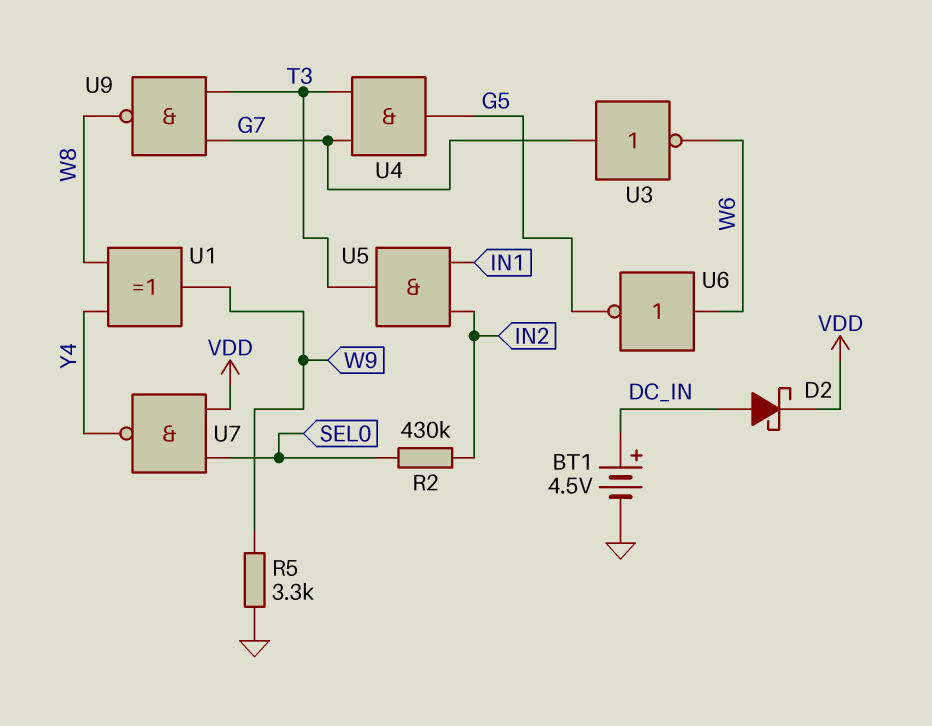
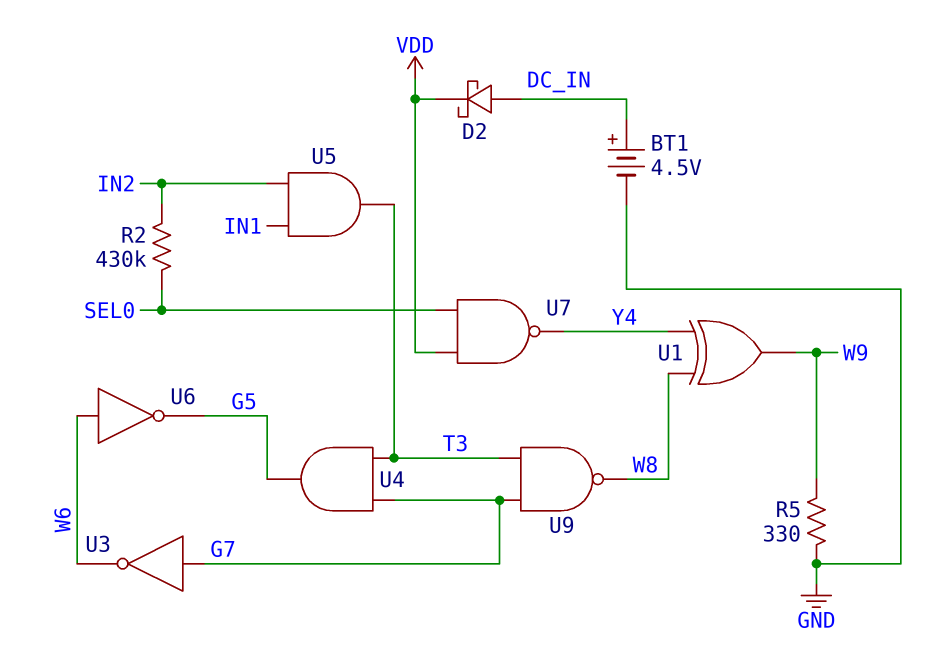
R5: 3.3k (GND, W9) -> 330 (GND, W9)

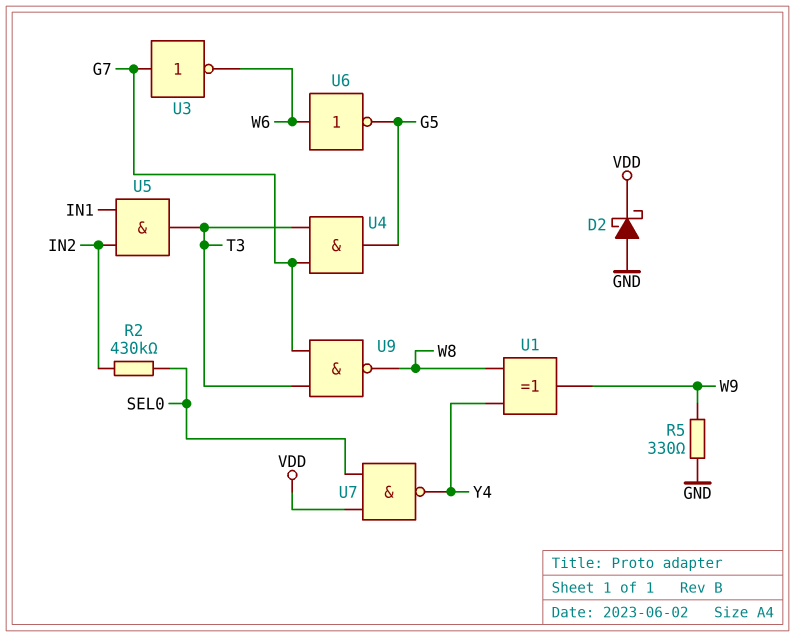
BT1: 4.5V (plus DC_IN, minus GND) -> none
D2: schottky (A DC_IN, K VDD) -> schottky (A GND, K VDD)

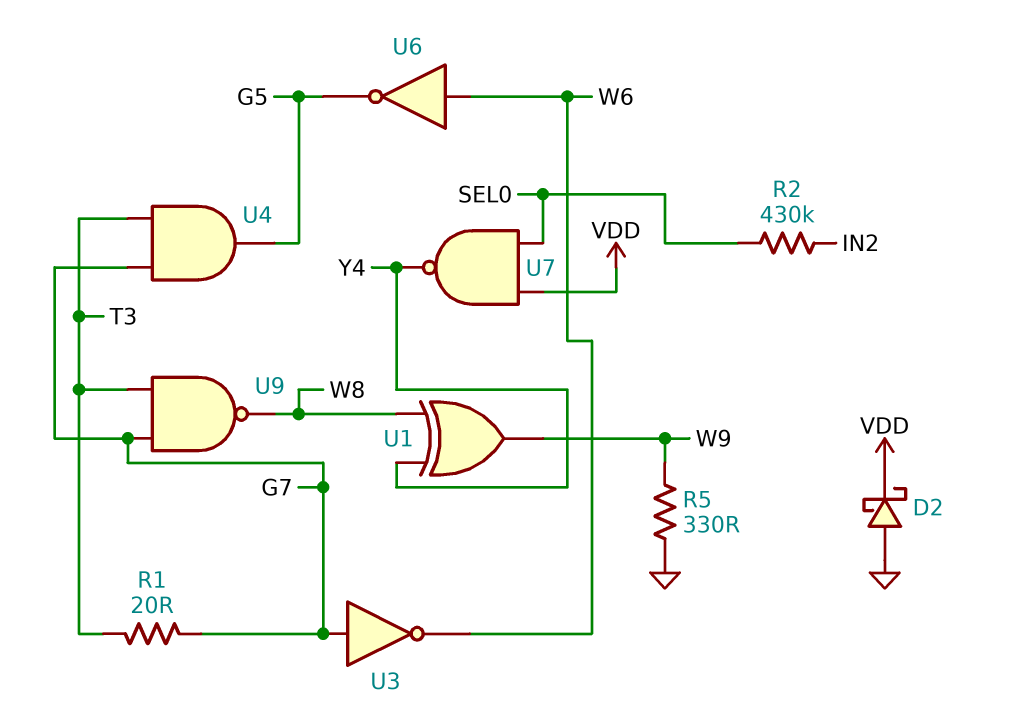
R1: none -> 20 (G7, T3)
U5: AND (in IN1, in IN2, out T3) -> none

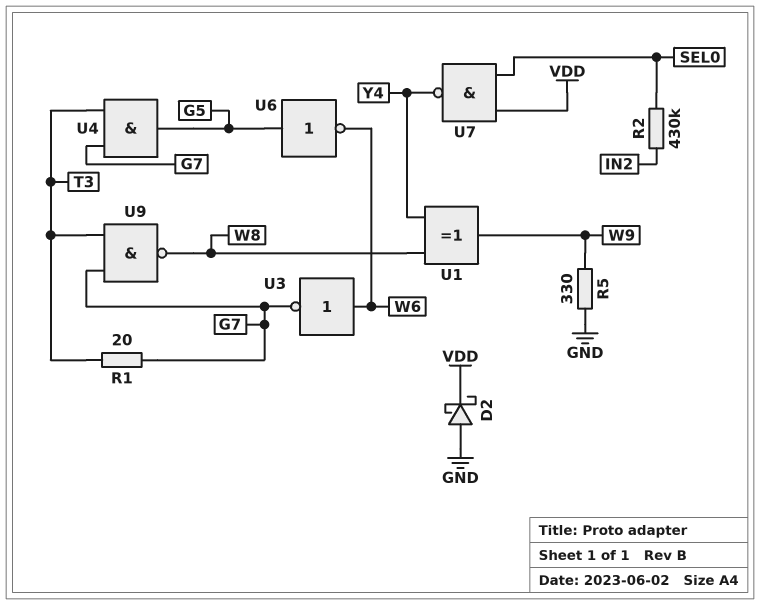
U3: NOT (in G7, out W6) -> NOT (in W6, out G7)
U6: NOT (in W6, out G5) -> NOT (in G5, out W6)

